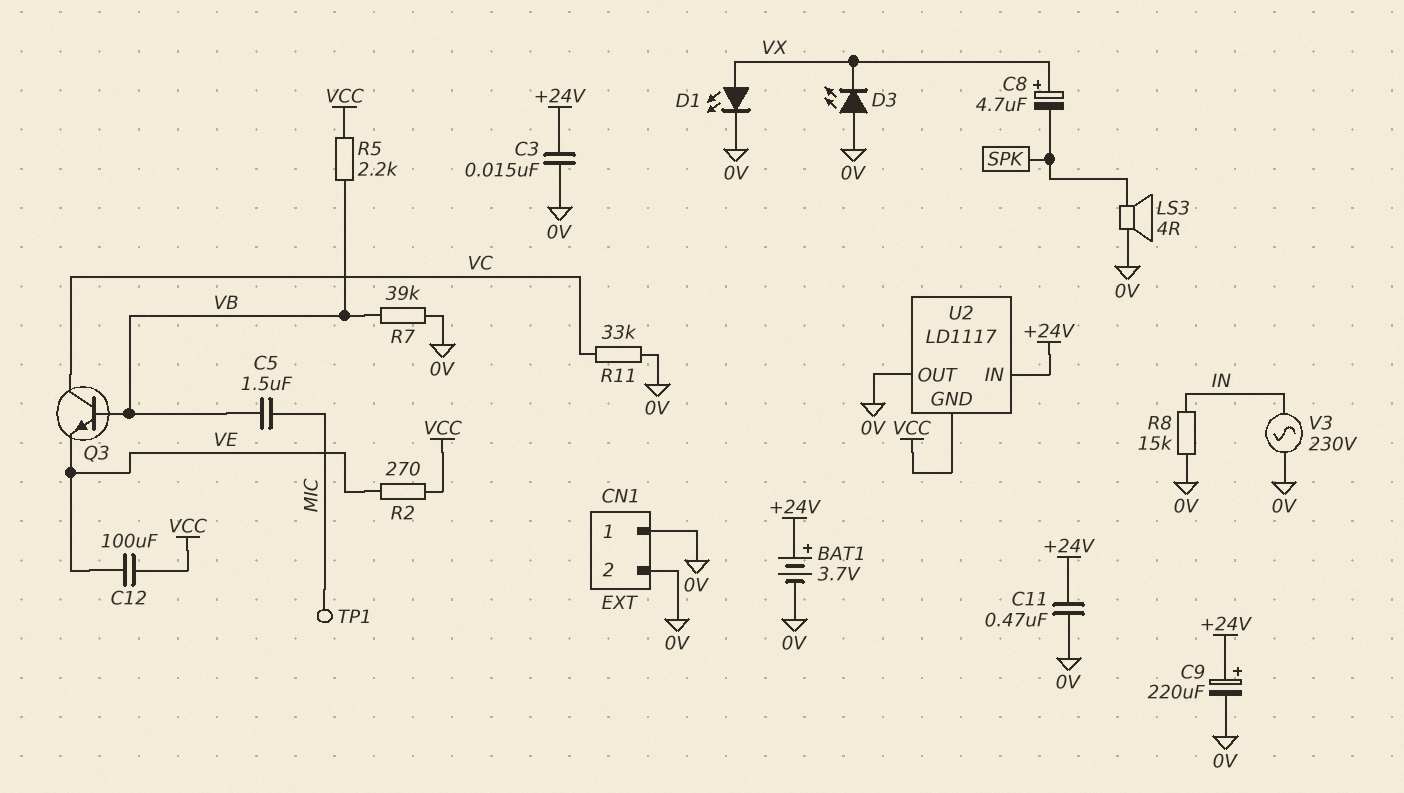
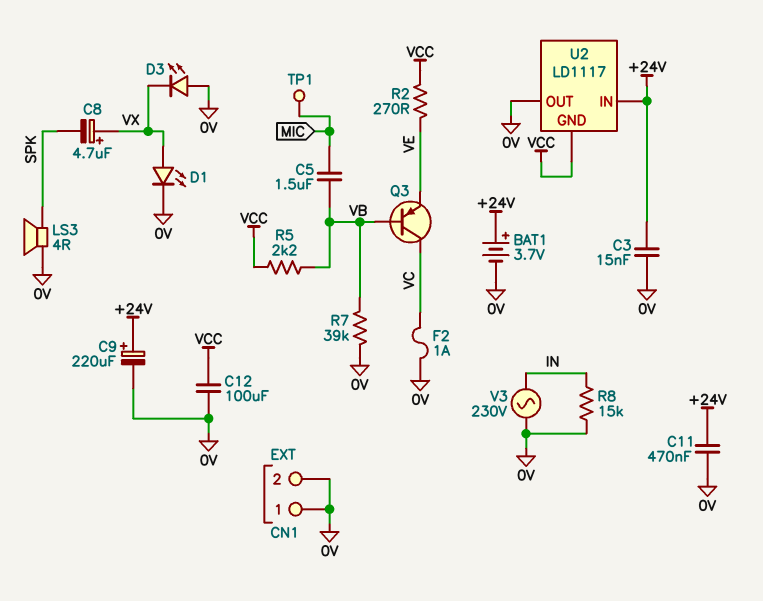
C12: 100uF (VCC, VE) -> 100uF (0V, VCC)
F2: none -> 1A (0V, VC)
Q3: NPN (B VB, C VC, E VE) -> PNP (B VB, C VC, E VE)
R11: 33k (0V, VC) -> none

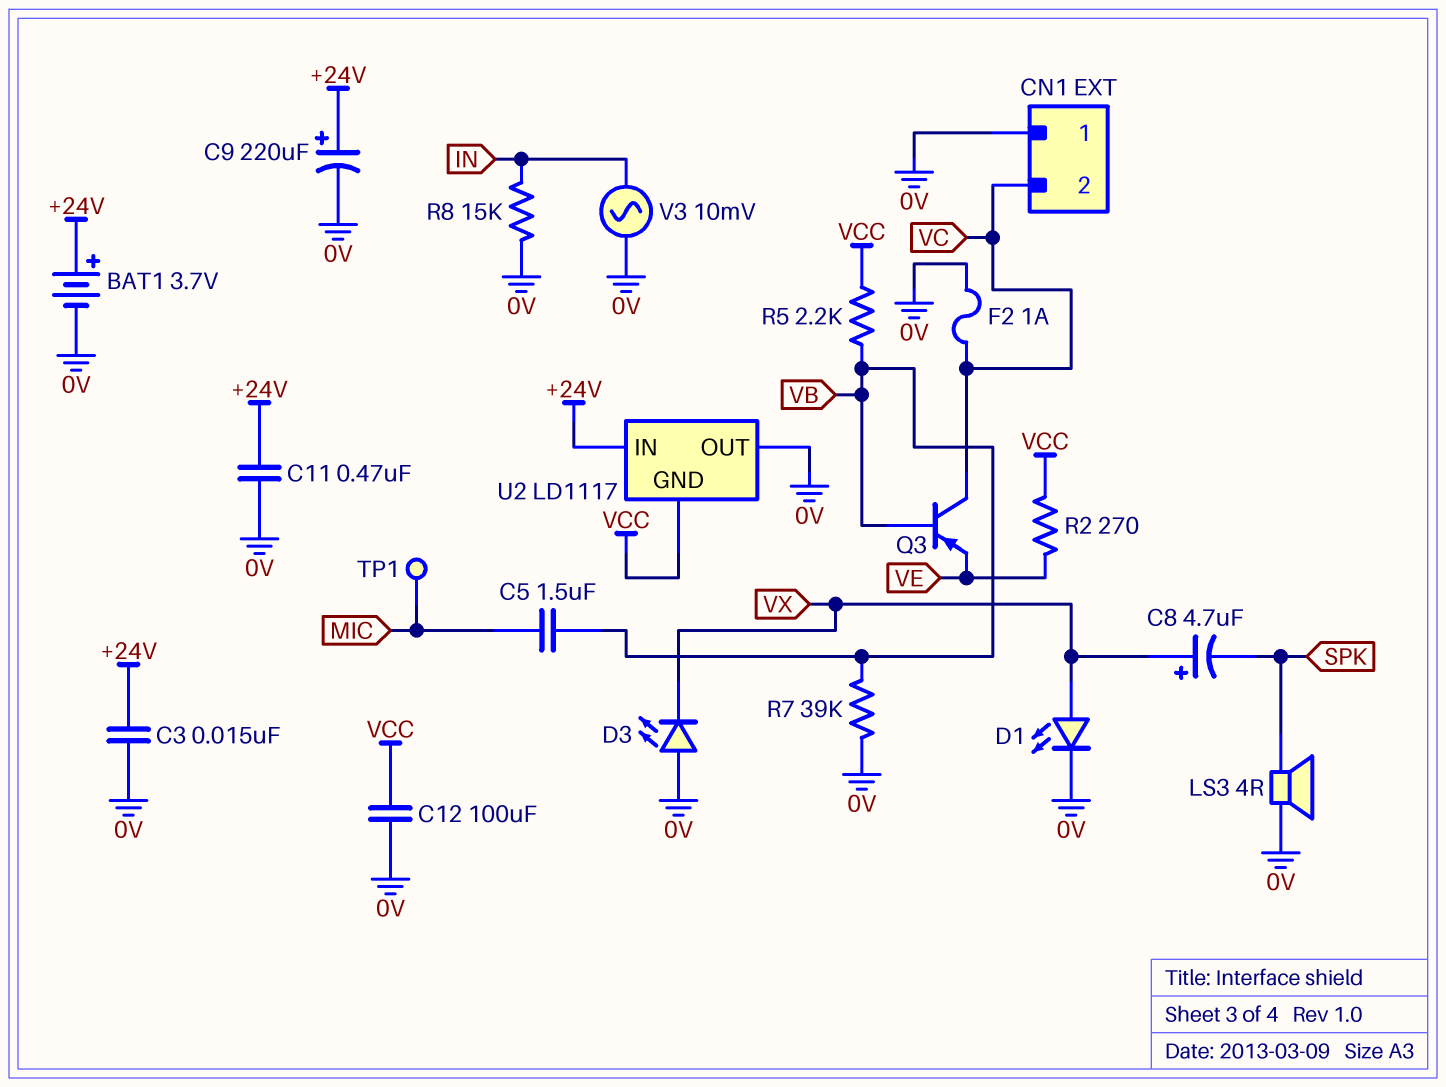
CN1 pin 2: 0V -> VC
V3: AC 230V (0V, IN) -> AC 10mV (0V, IN)

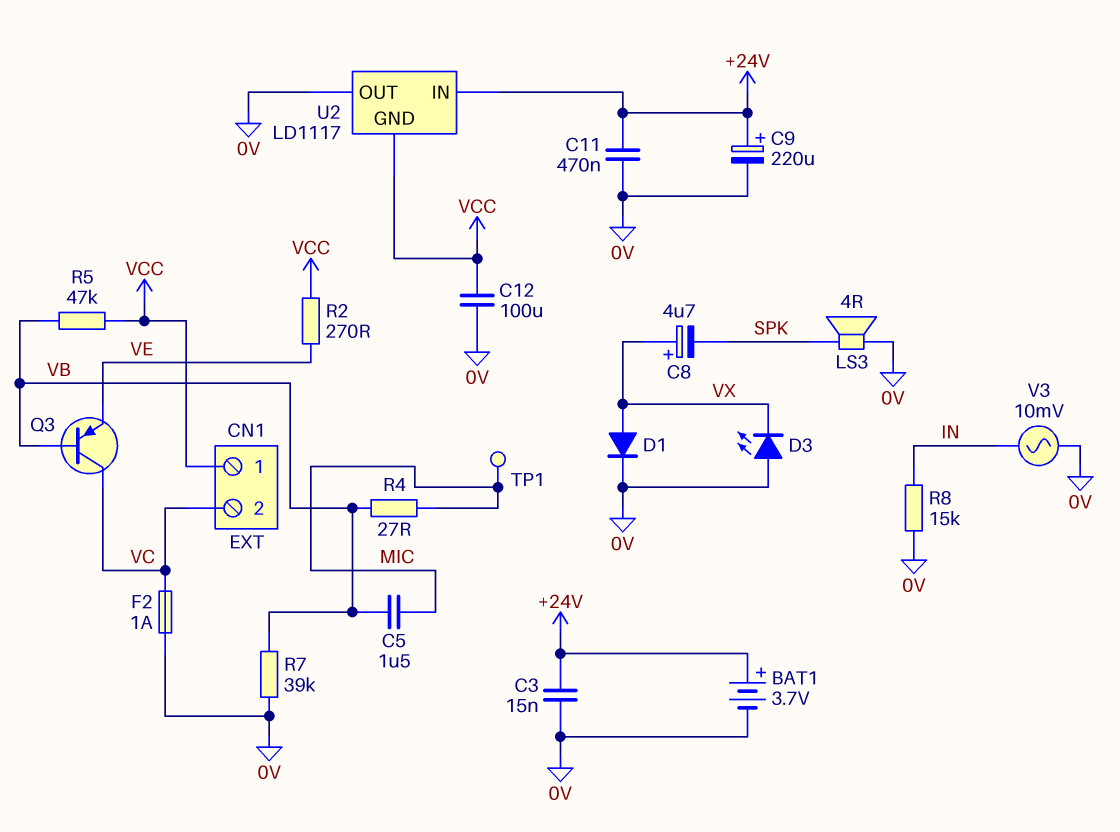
CN1 pin 1: 0V -> VCC
D1: LED (A VX, K 0V) -> diode (A VX, K 0V)
R4: none -> 27 (MIC, VB)
R5: 2.2k (VB, VCC) -> 47k (VB, VCC)

